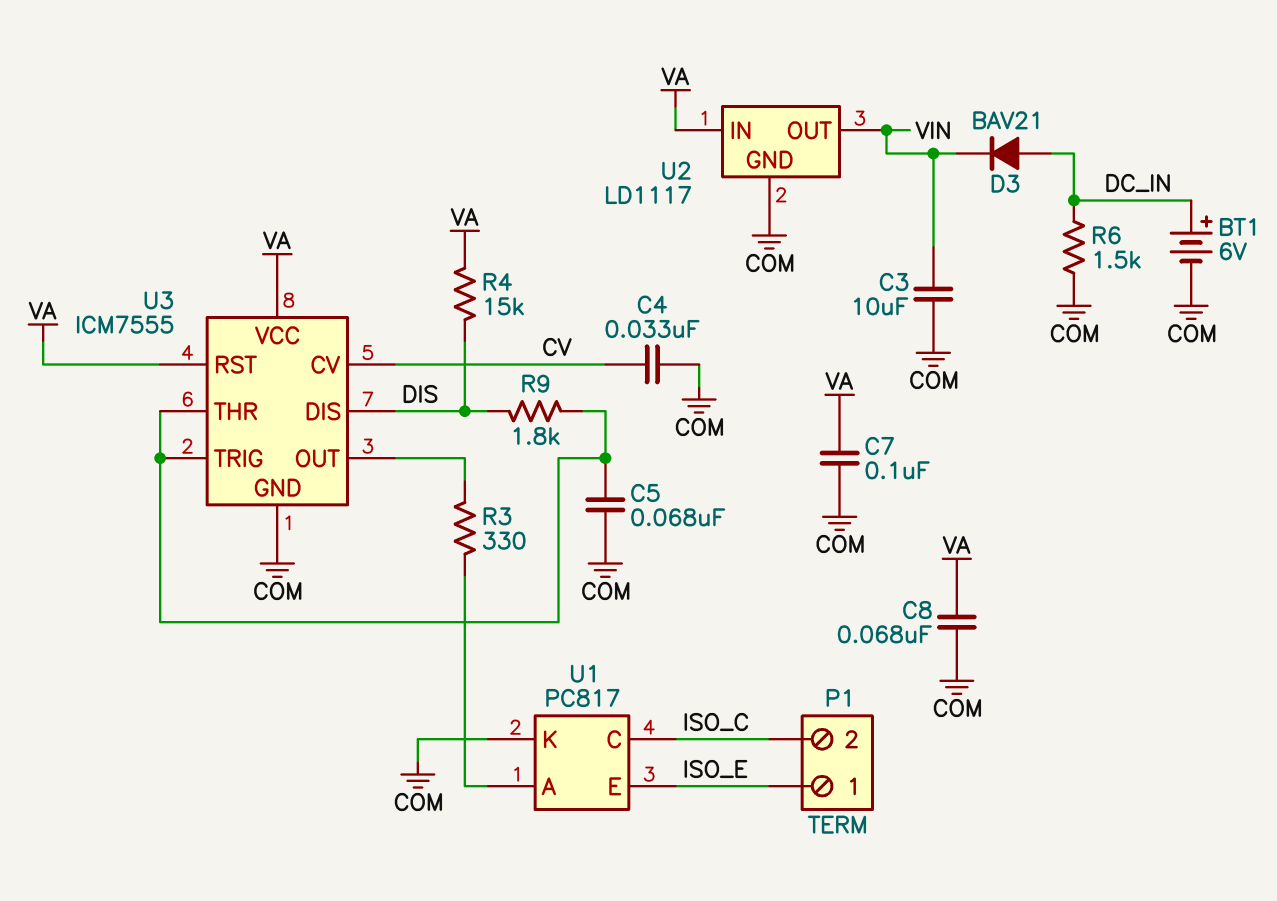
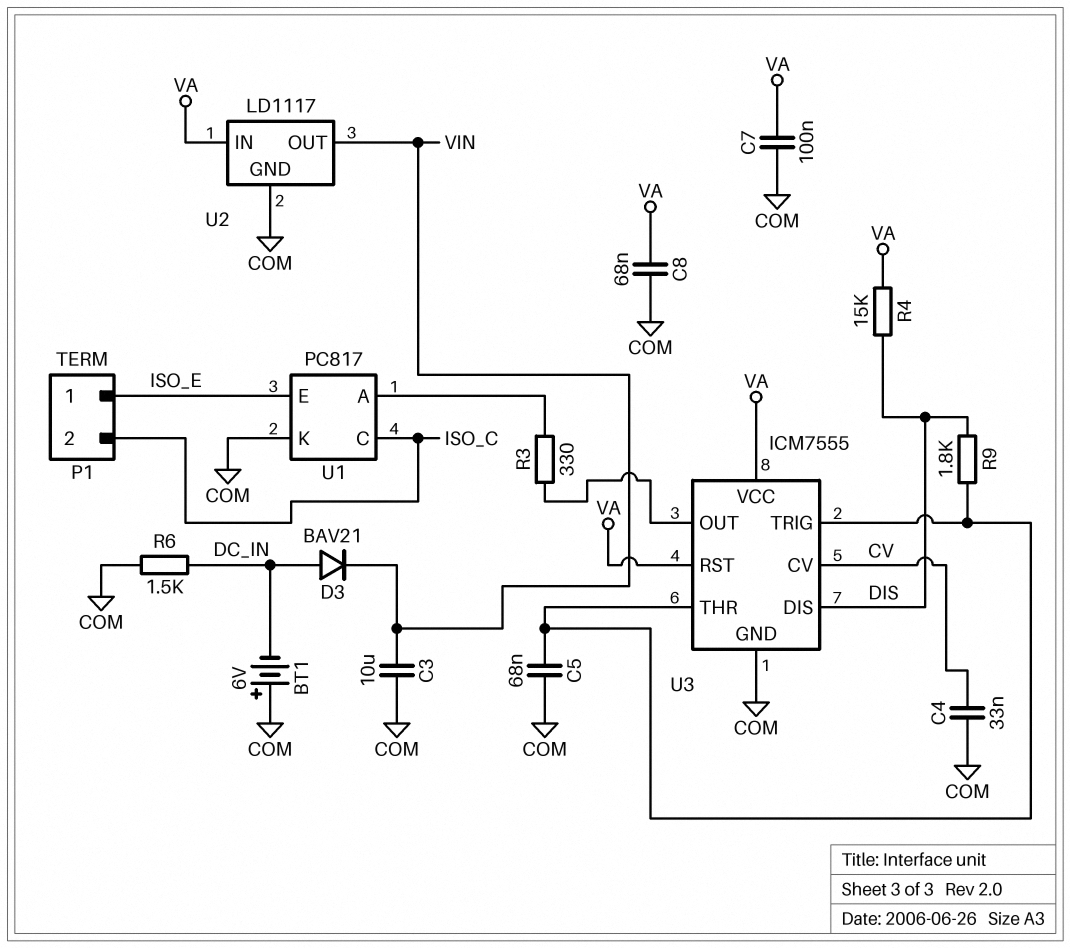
BT1: 6V (plus DC_IN, minus COM) -> 6V (plus COM, minus DC_IN)

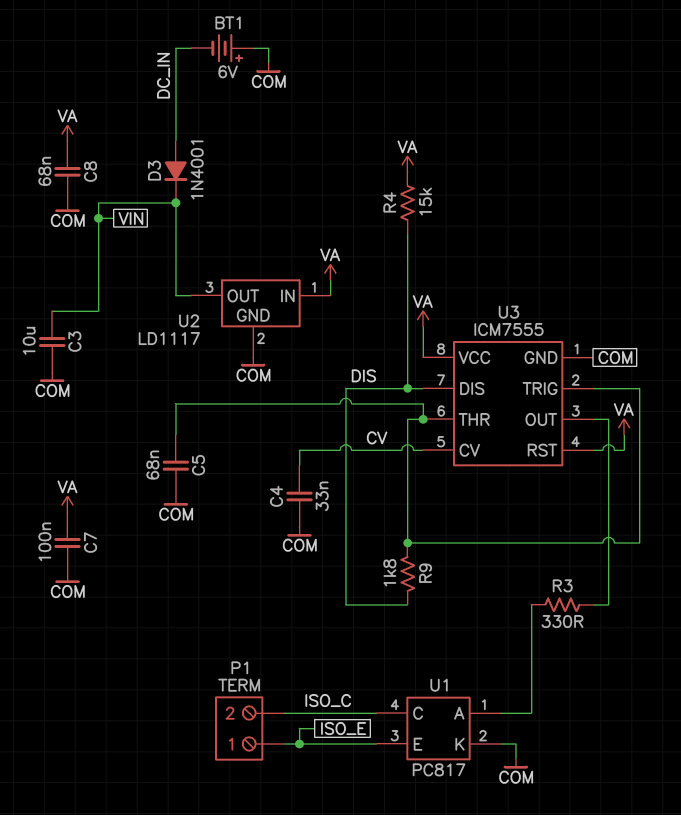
D3: diode BAV21 (A DC_IN, K VIN) -> diode 1N4001 (A DC_IN, K VIN)
R6: 1.5k (COM, DC_IN) -> none

